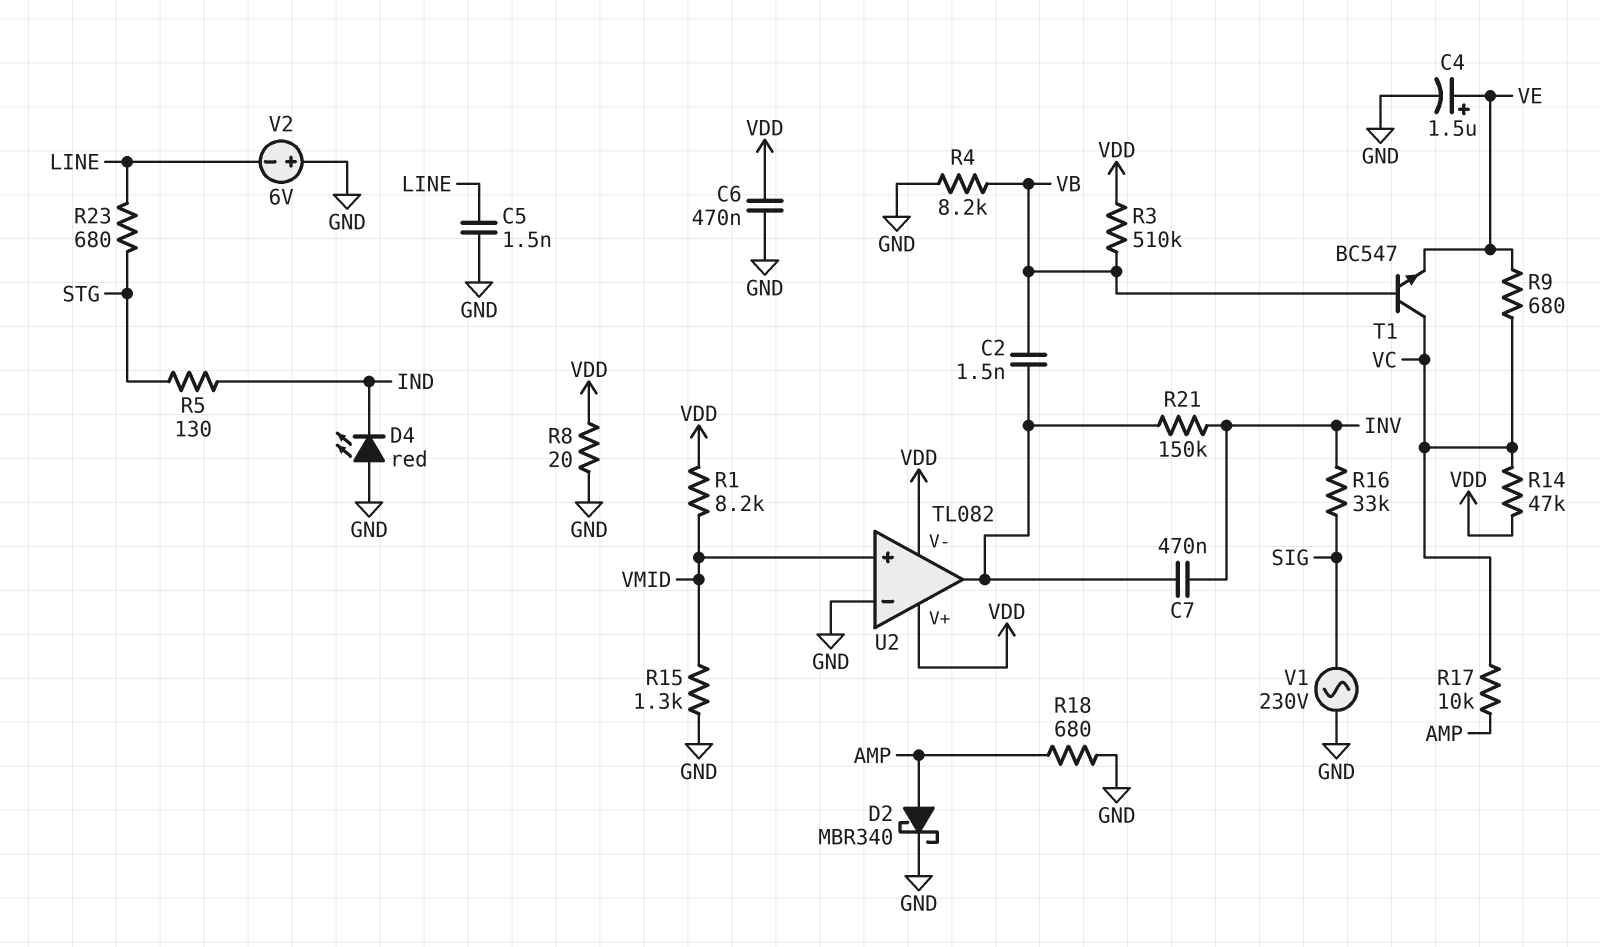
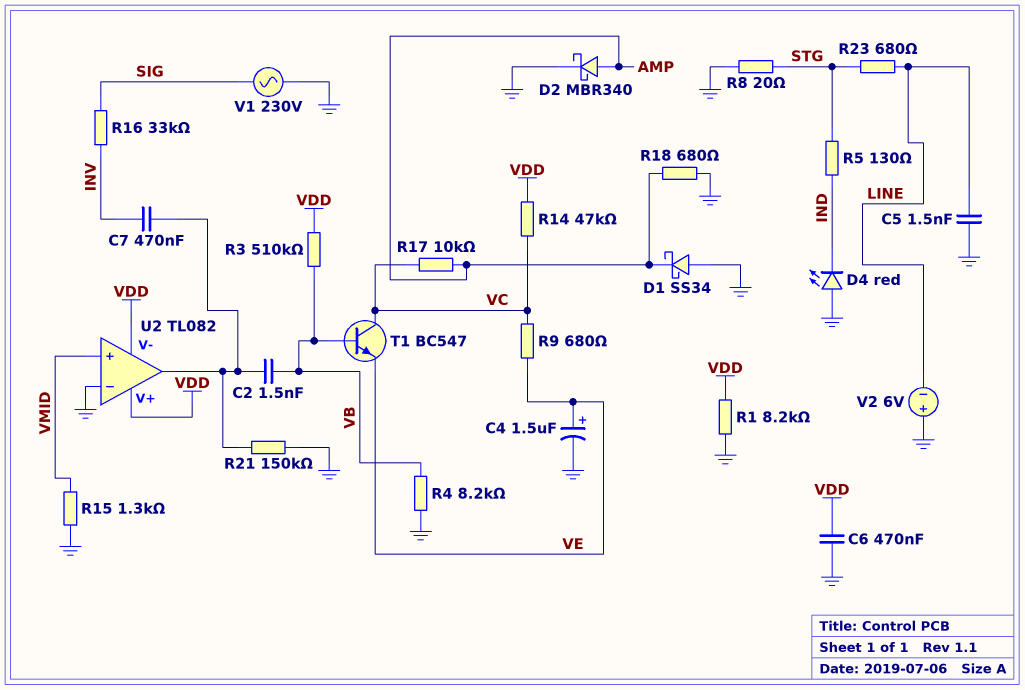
D1: none -> schottky SS34 (A GND, K AMP)
R1: 8.2k (VDD, VMID) -> 8.2k (GND, VDD)
R8: 20 (GND, VDD) -> 20 (GND, STG)
R21: 150k (INV, U2/out) -> 150k (GND, U2/out)

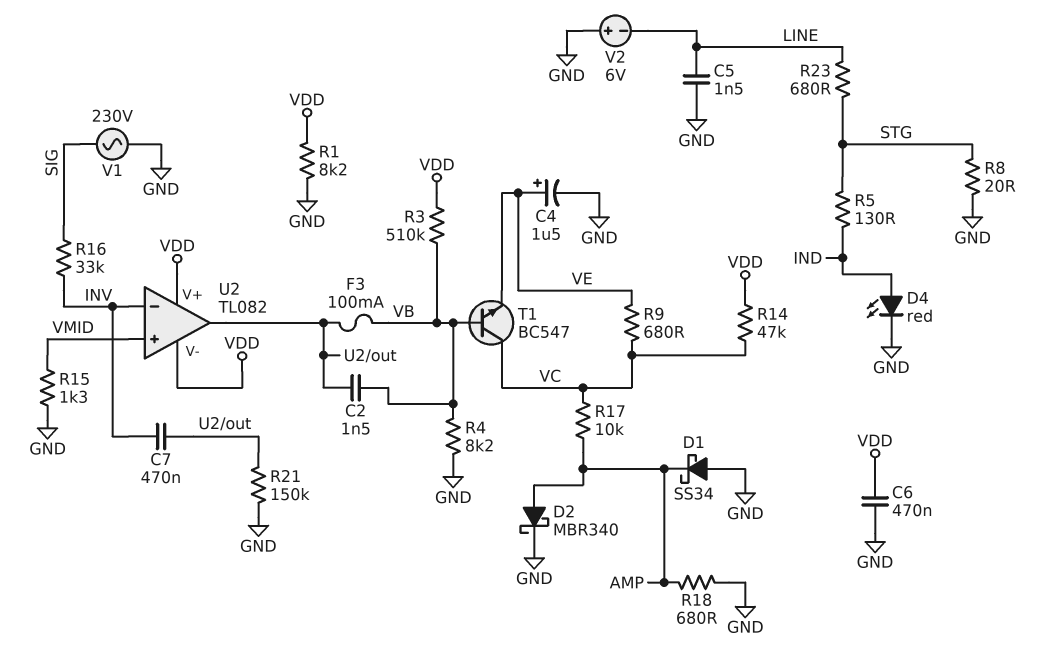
D4: LED red (A GND, K IND) -> LED red (A IND, K GND)
F3: none -> 100mA (U2/out, VB)
U2 pin in-: GND -> INV

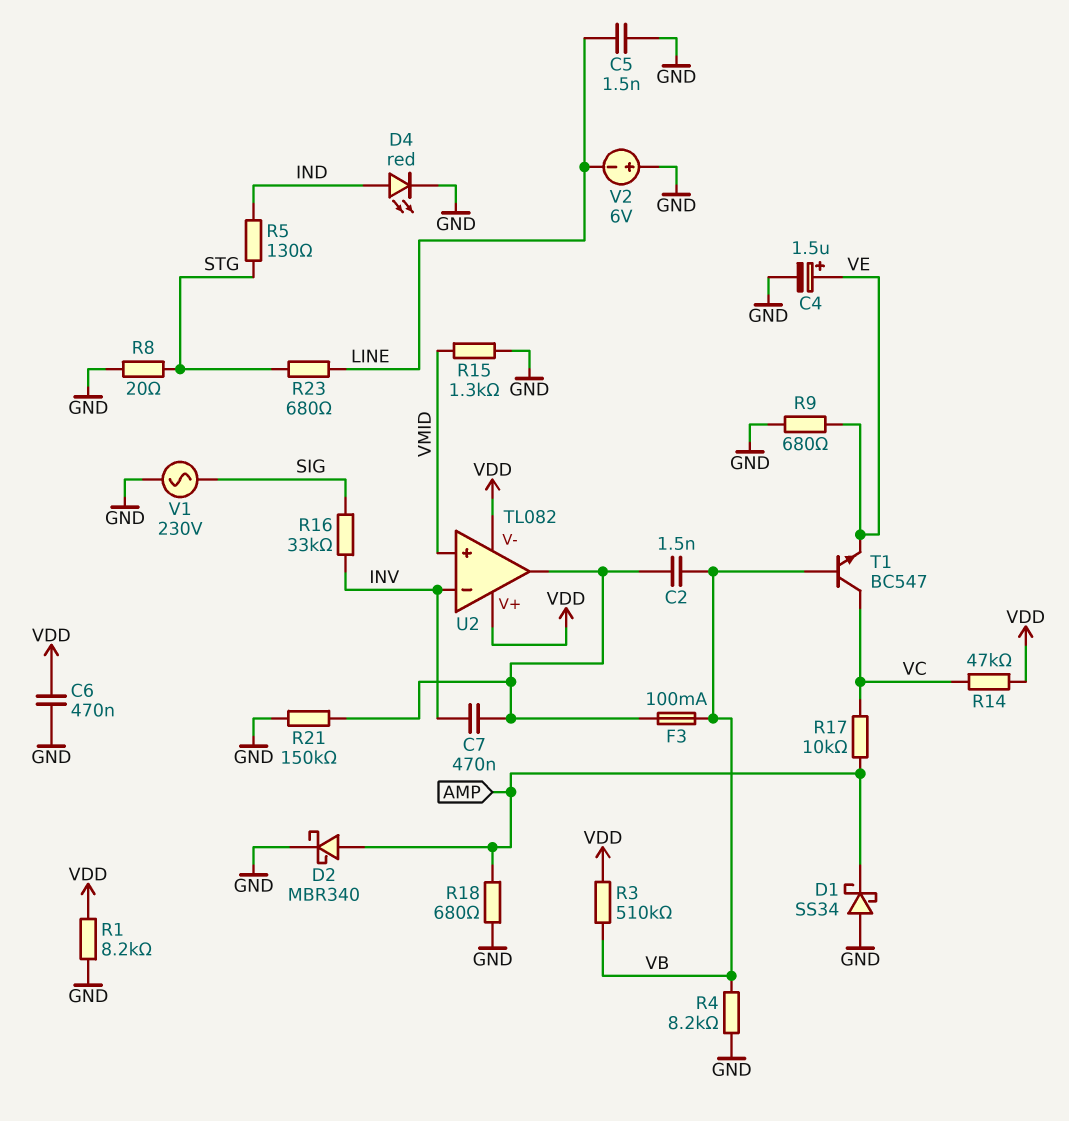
R9: 680 (VC, VE) -> 680 (GND, VE)

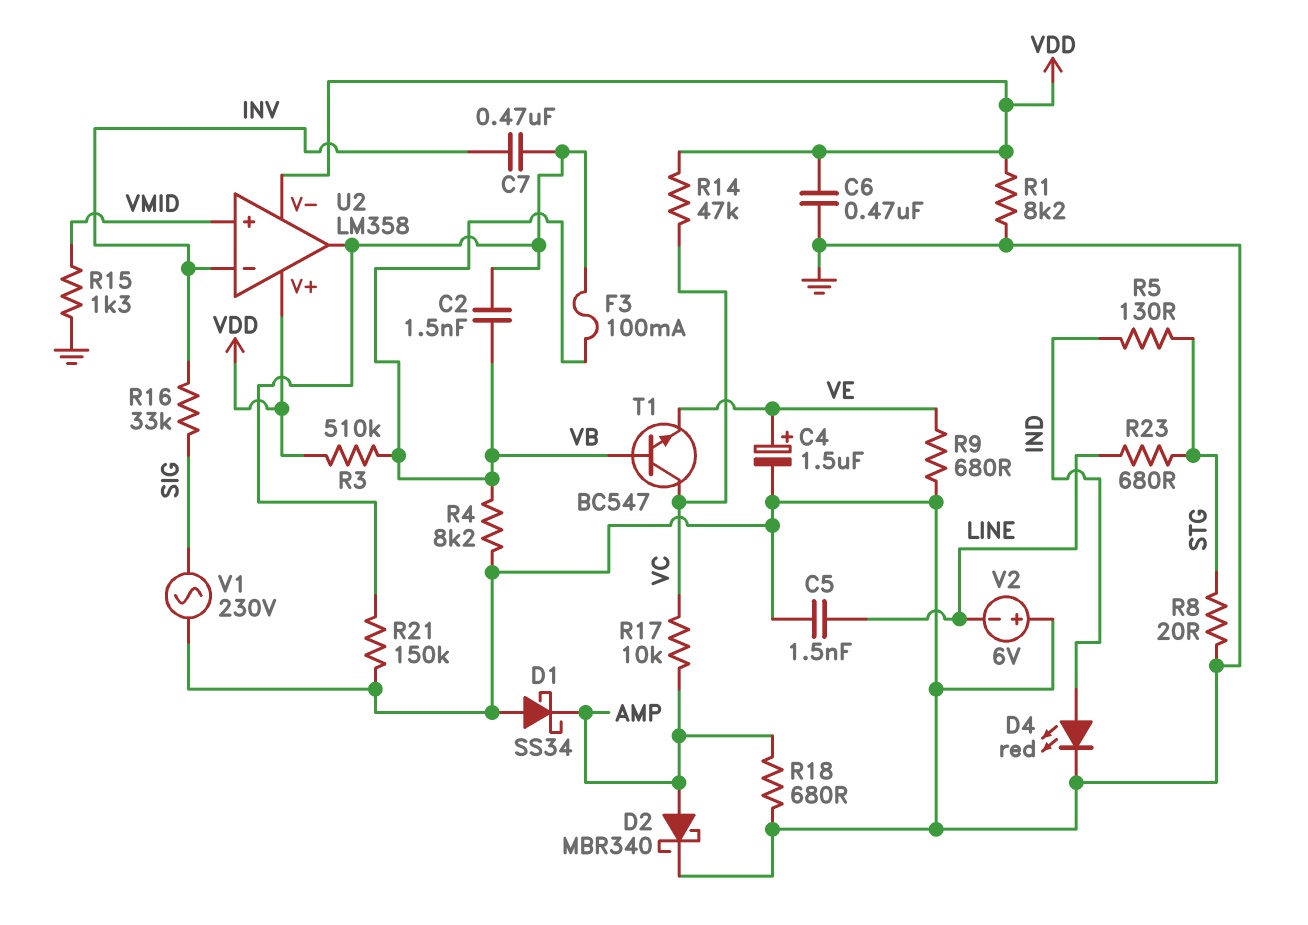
U2: TL082 -> LM358

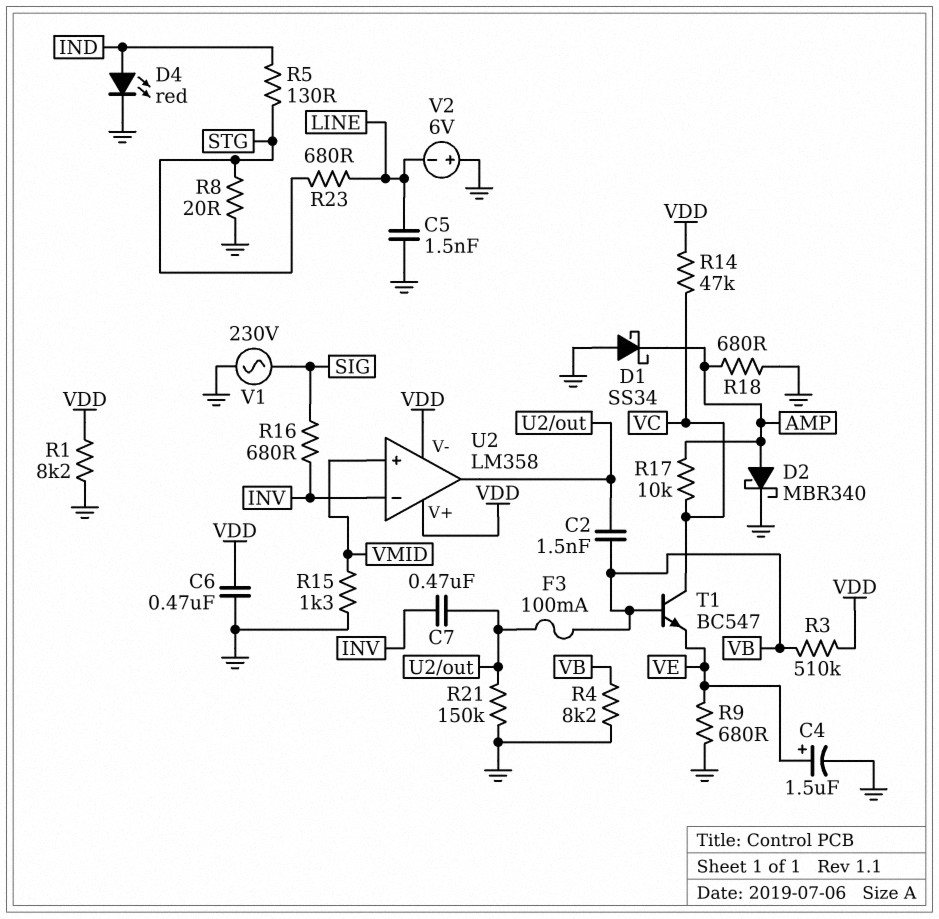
R16: 33k (INV, SIG) -> 680 (INV, SIG)

